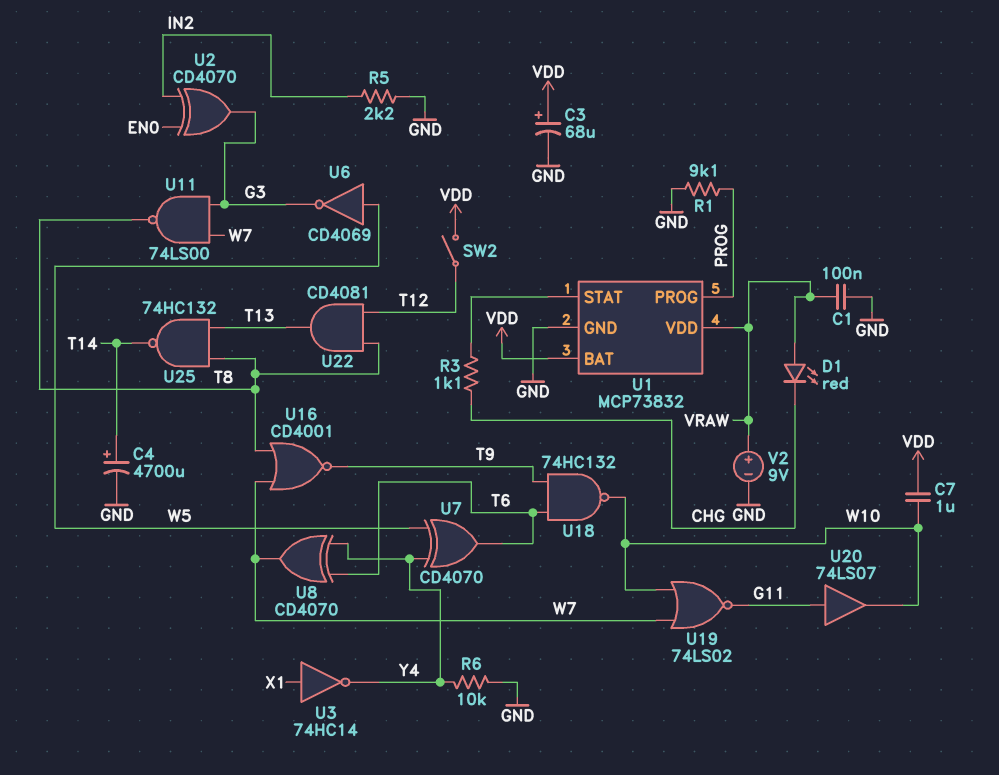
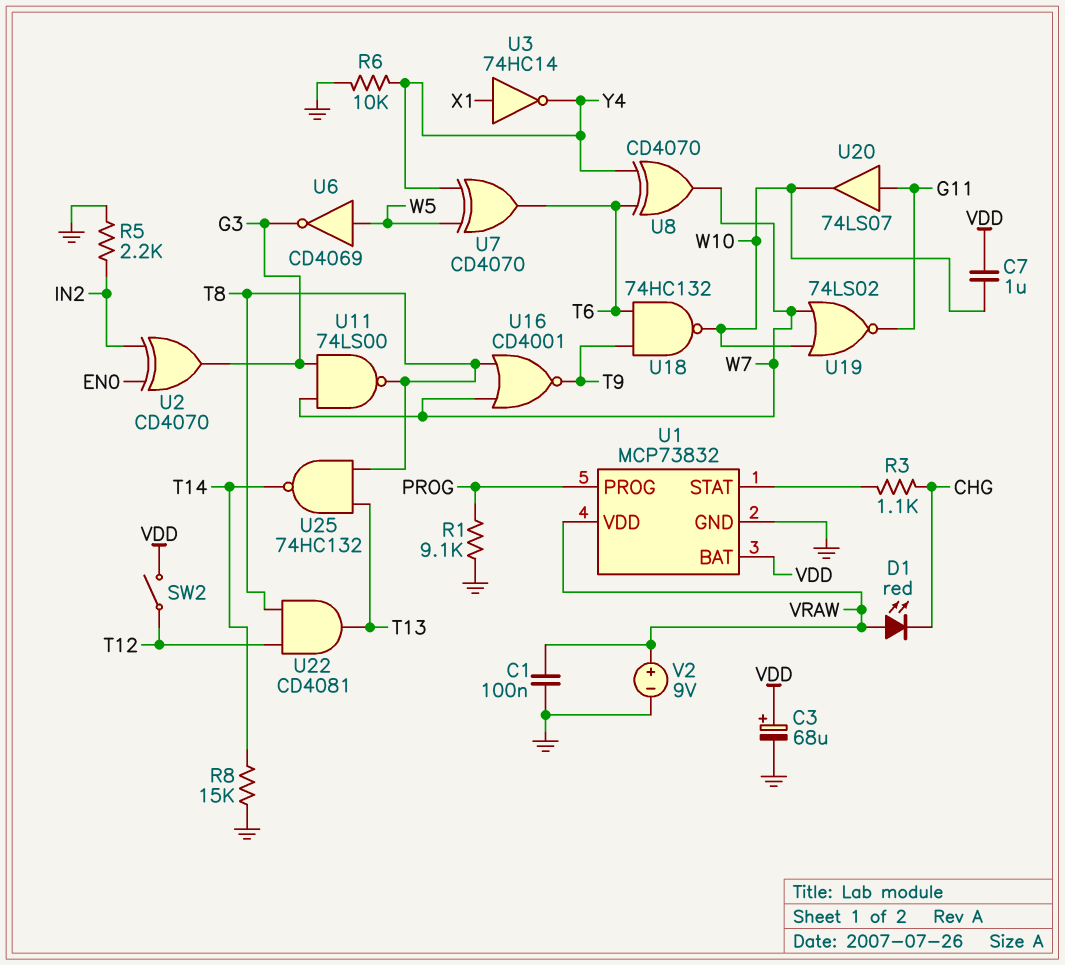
C4: 4700uF (plus T14, minus GND) -> none
R8: none -> 15k (GND, T14)

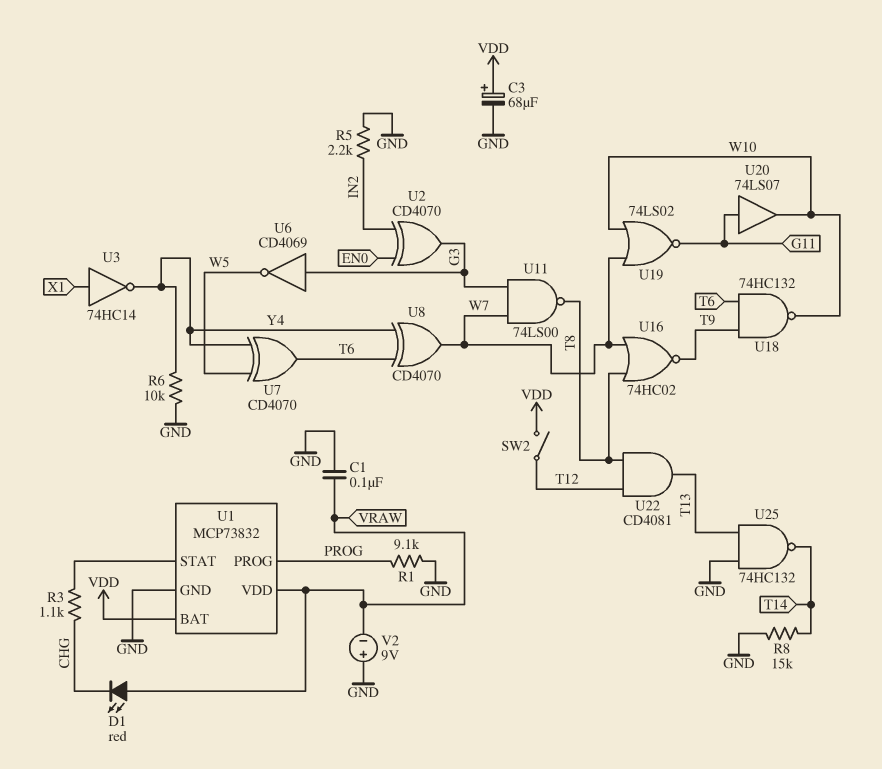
C7: 1uF (VDD, W10) -> none
U6: NOT CD4069 (in W5, out G3) -> NOT CD4069 (in G3, out W5)
U16: NOR CD4001 (in T8, in W7, out T9) -> NOR 74HC02 (in T8, in W7, out T9)
U25: NAND 74HC132 (in T8, in T13, out T14) -> NAND 74HC132 (in GND, in T13, out T14)
V2: 9V (plus VRAW, minus GND) -> 9V (plus GND, minus VRAW)

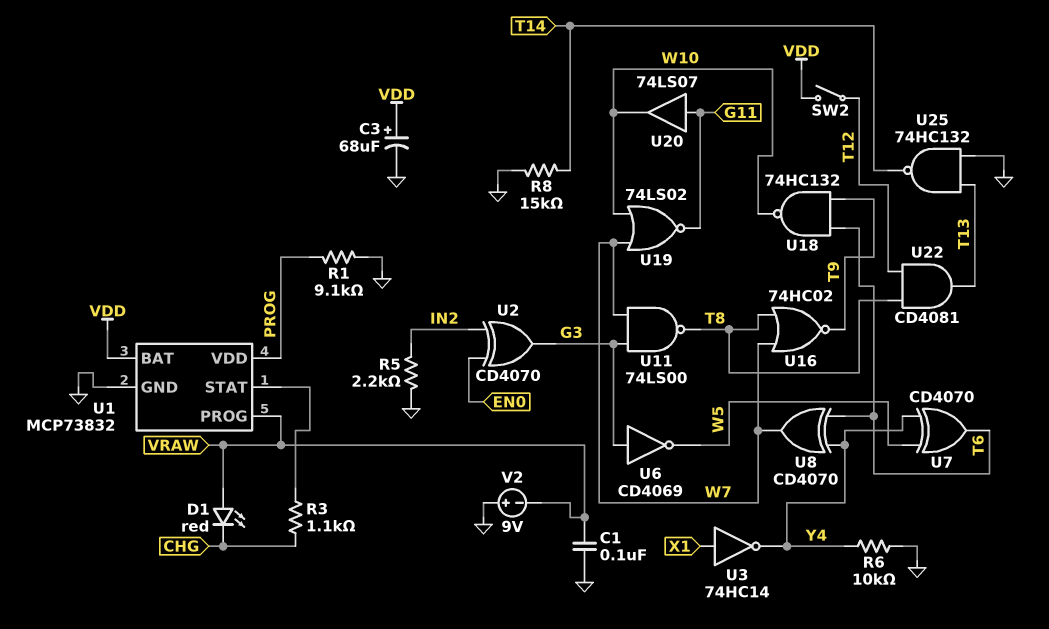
U1 pin PROG: PROG -> VRAW
U1 pin VDD: VRAW -> PROG

